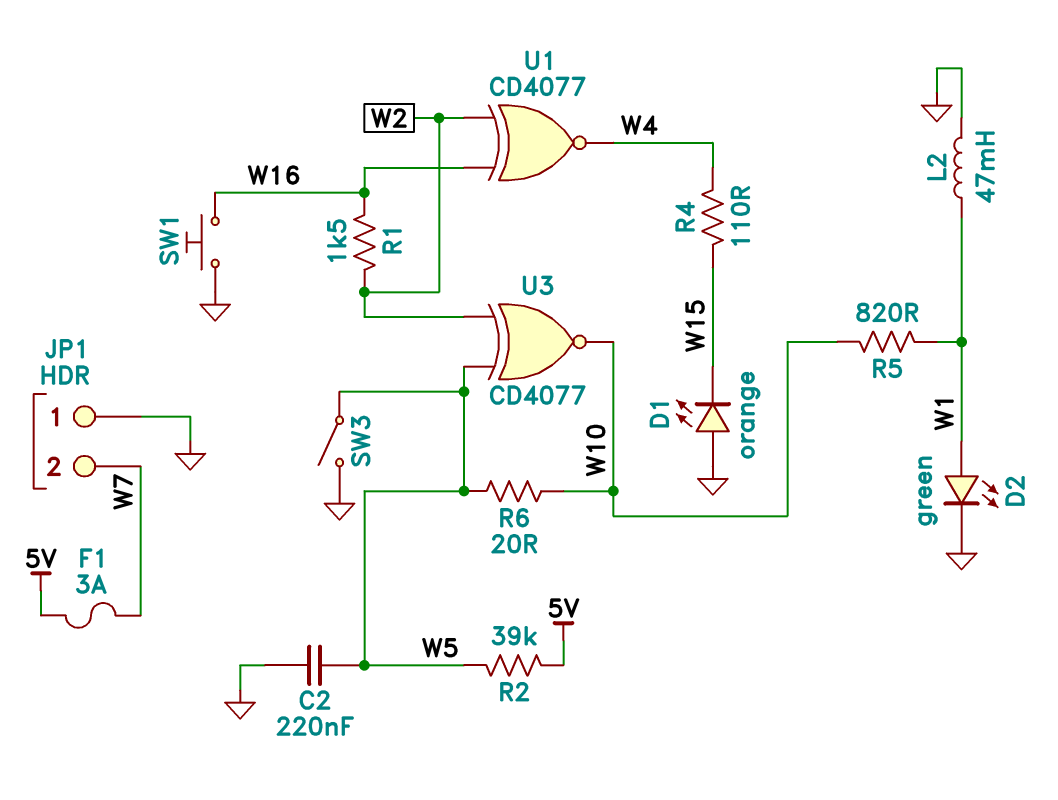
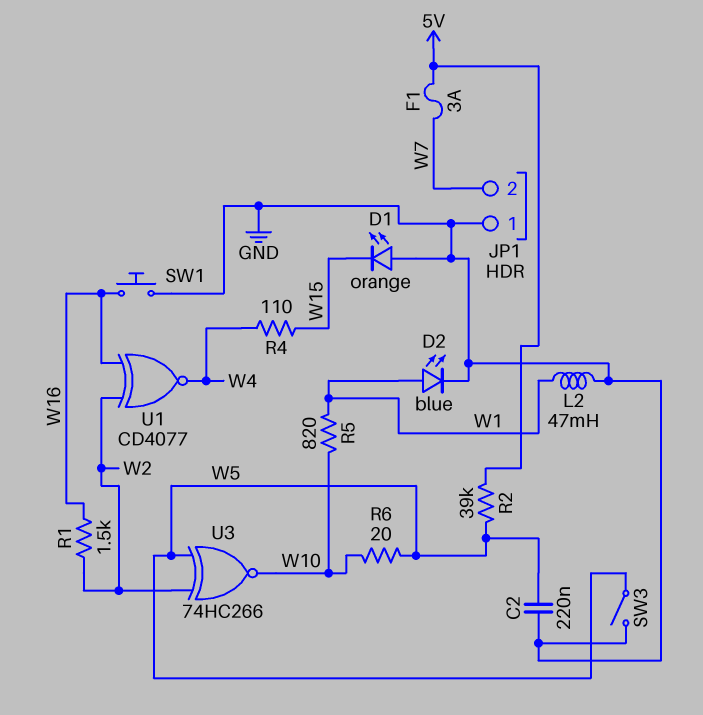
D2: LED green (A W1, K GND) -> LED blue (A W1, K GND)
U3: XNOR CD4077 (in W2, in W5, out W10) -> XNOR 74HC266 (in W2, in W5, out W10)

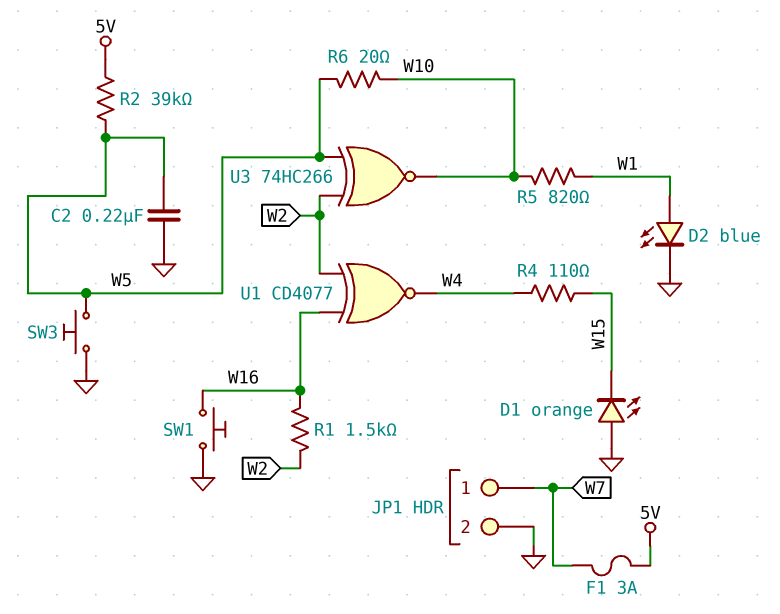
JP1 pin 1: GND -> W7
JP1 pin 2: W7 -> GND
L2: 47mH (GND, W1) -> none
SW3: switch (GND, W5) -> button (GND, W5)

